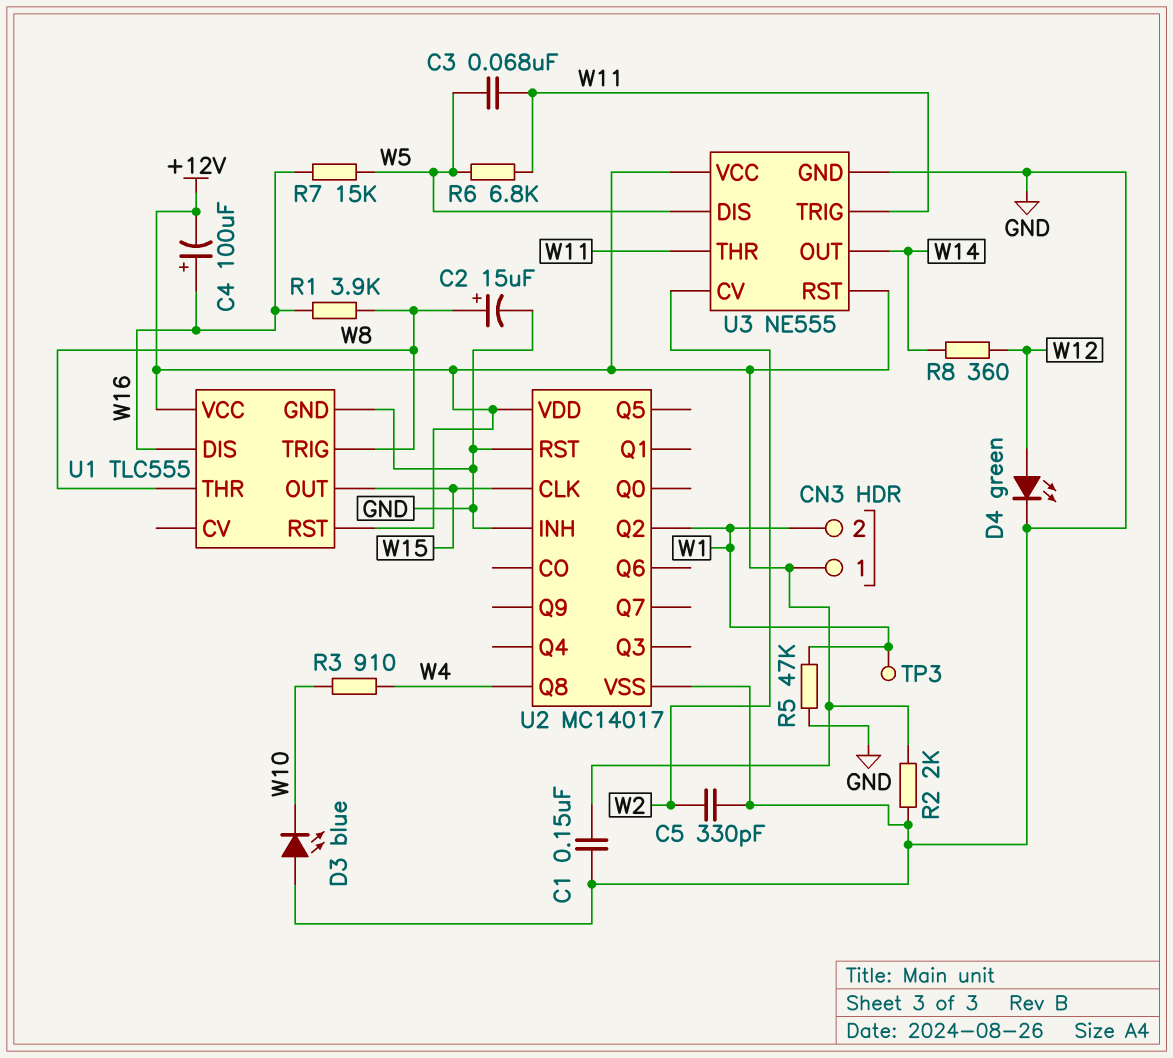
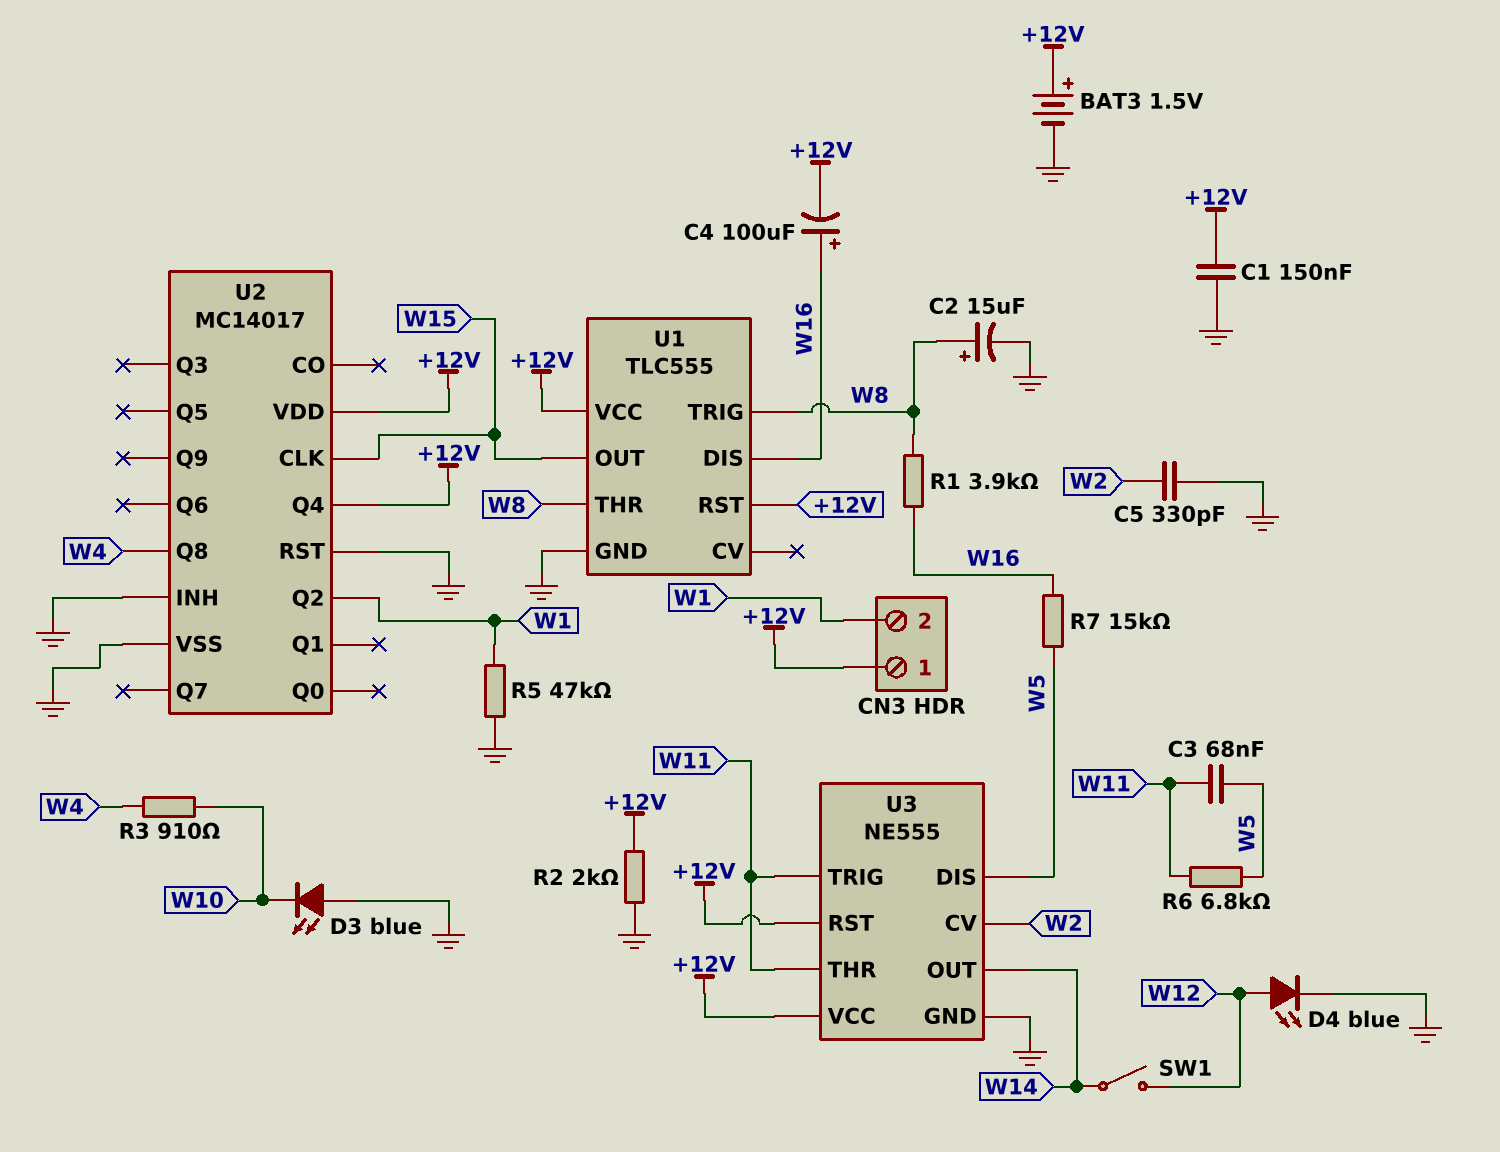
BAT3: none -> 1.5V (plus +12V, minus GND)
D4: LED green (A W12, K GND) -> LED blue (A W12, K GND)
R8: 360 (W12, W14) -> none
SW1: none -> switch (W12, W14)
TP3: test point (W1) -> none
U2 pin Q4: none -> +12V

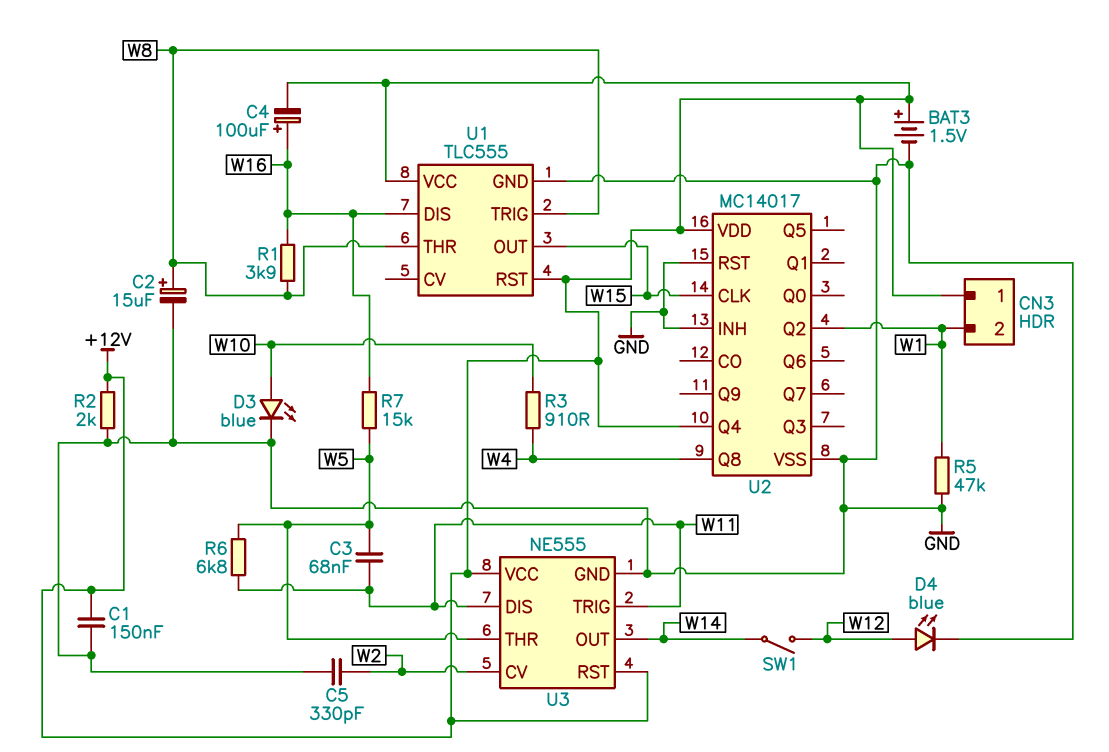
D3: LED blue (A GND, K W10) -> LED blue (A W10, K GND)
U3 pin DIS: W5 -> W11
U3 pin THR: W11 -> W5

